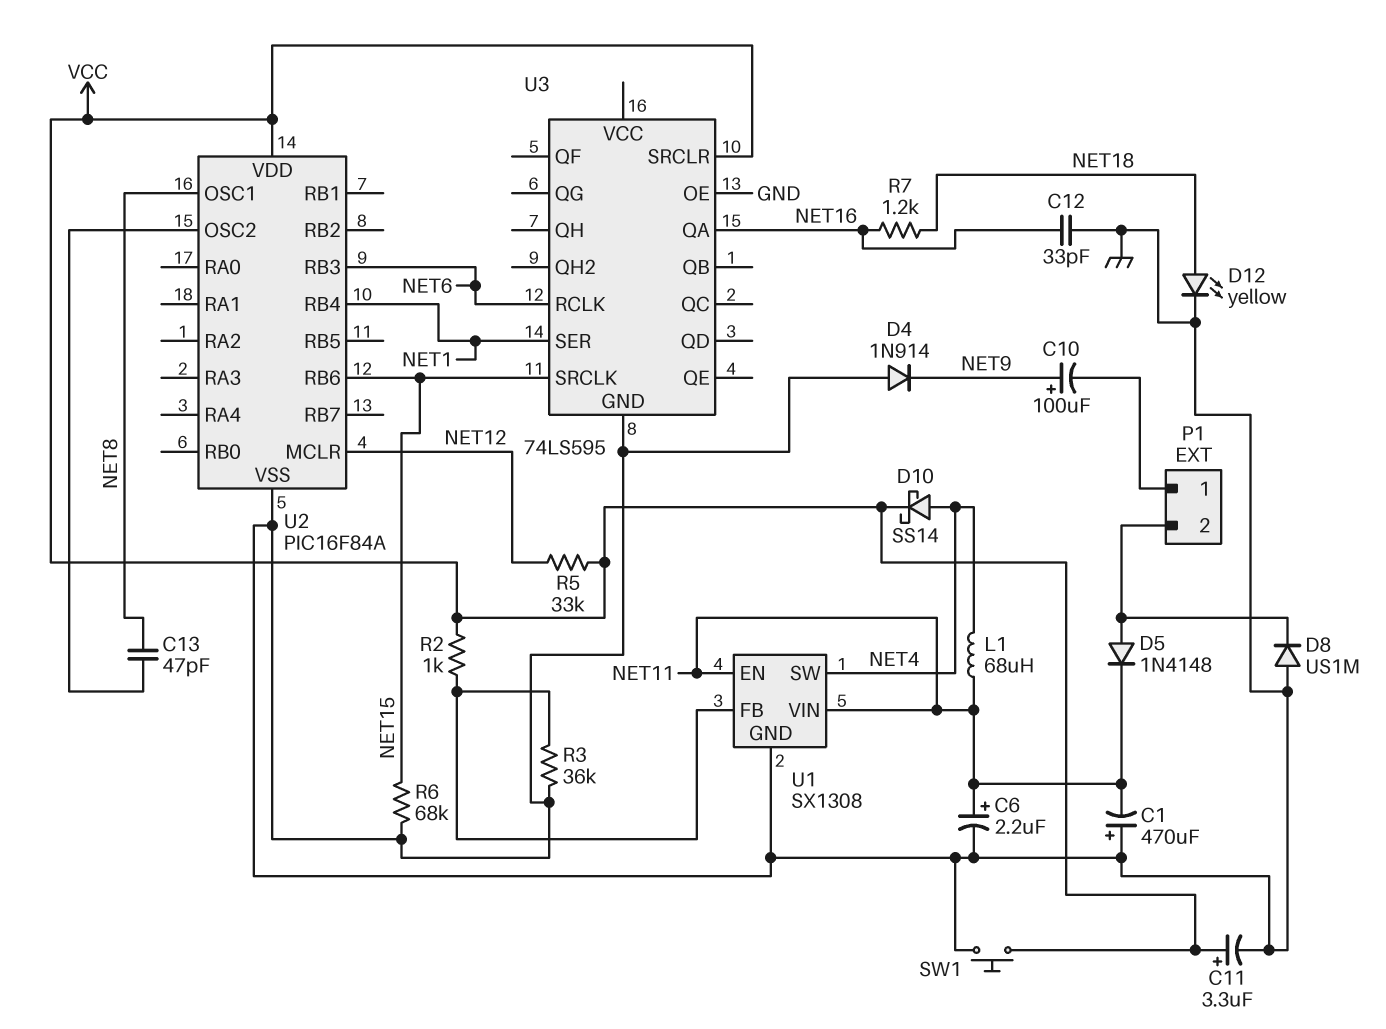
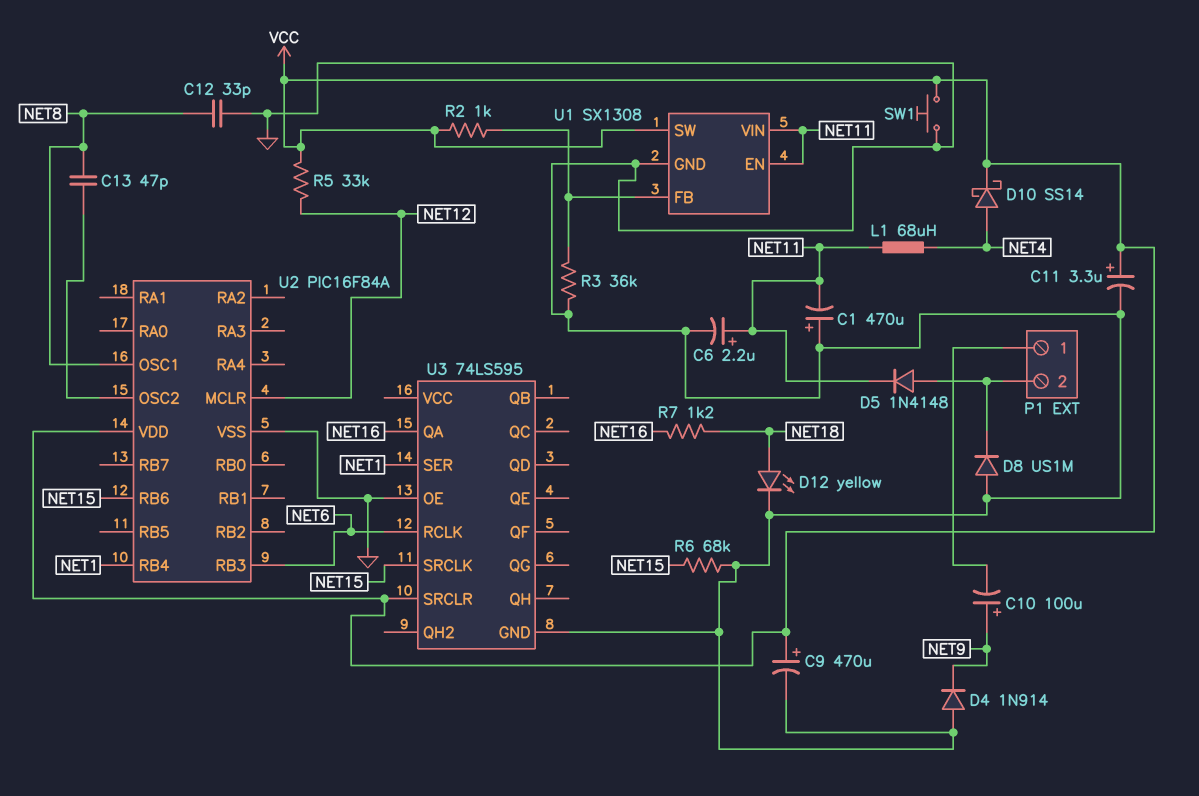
C9: none -> 470uF (plus VCC, minus GND)
C12: 33pF (GND, NET16) -> 33pF (GND, NET8)
U1 pin SW: NET4 -> VCC

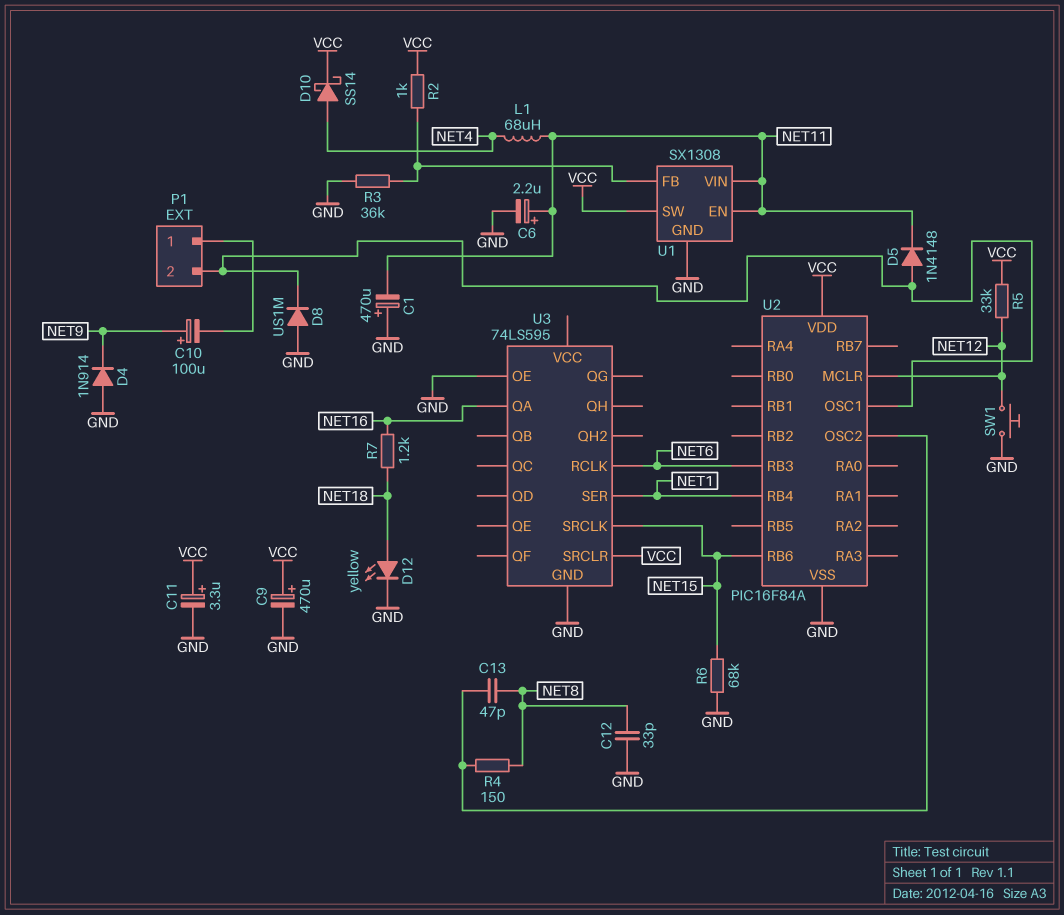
R4: none -> 150 (NET8, U2/OSC2)
SW1: button (GND, VCC) -> button (GND, NET12)
U2 pin OSC1: NET8 -> P1/2

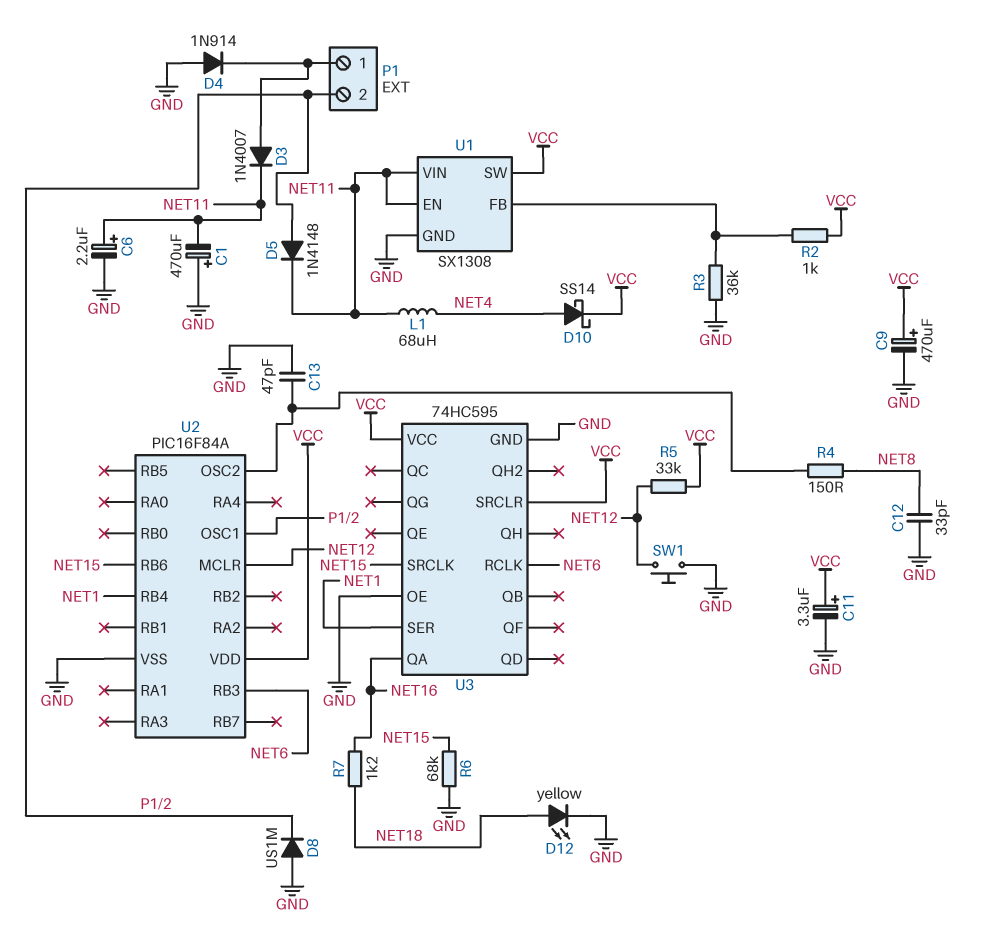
C10: 100uF (plus NET9, minus P1/1) -> none
C13: 47pF (NET8, U2/OSC2) -> 47pF (GND, U2/OSC2)
D3: none -> diode 1N4007 (A P1/1, K NET11)
D4: diode 1N914 (A GND, K NET9) -> diode 1N914 (A GND, K P1/1)
U3: 74LS595 -> 74HC595
U3 pin VCC: none -> VCC

